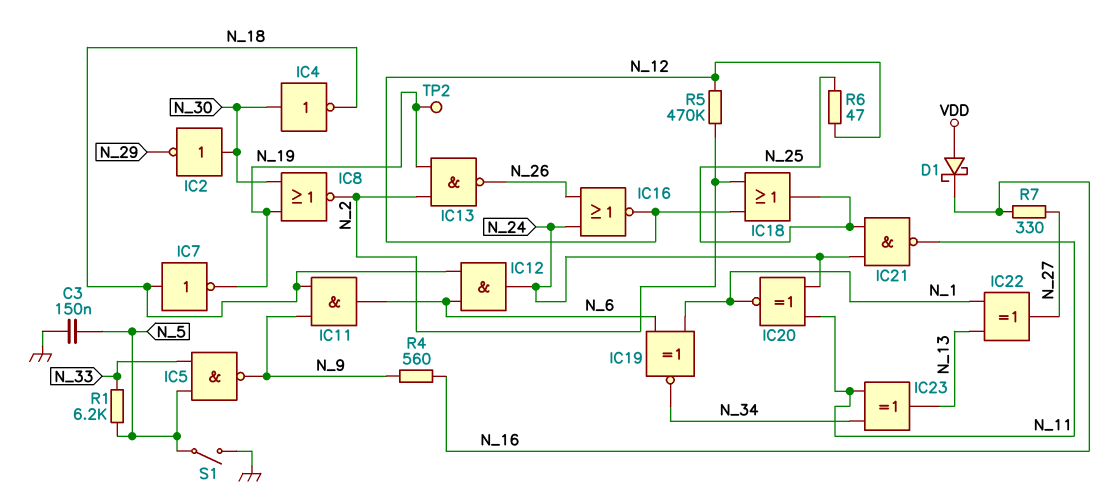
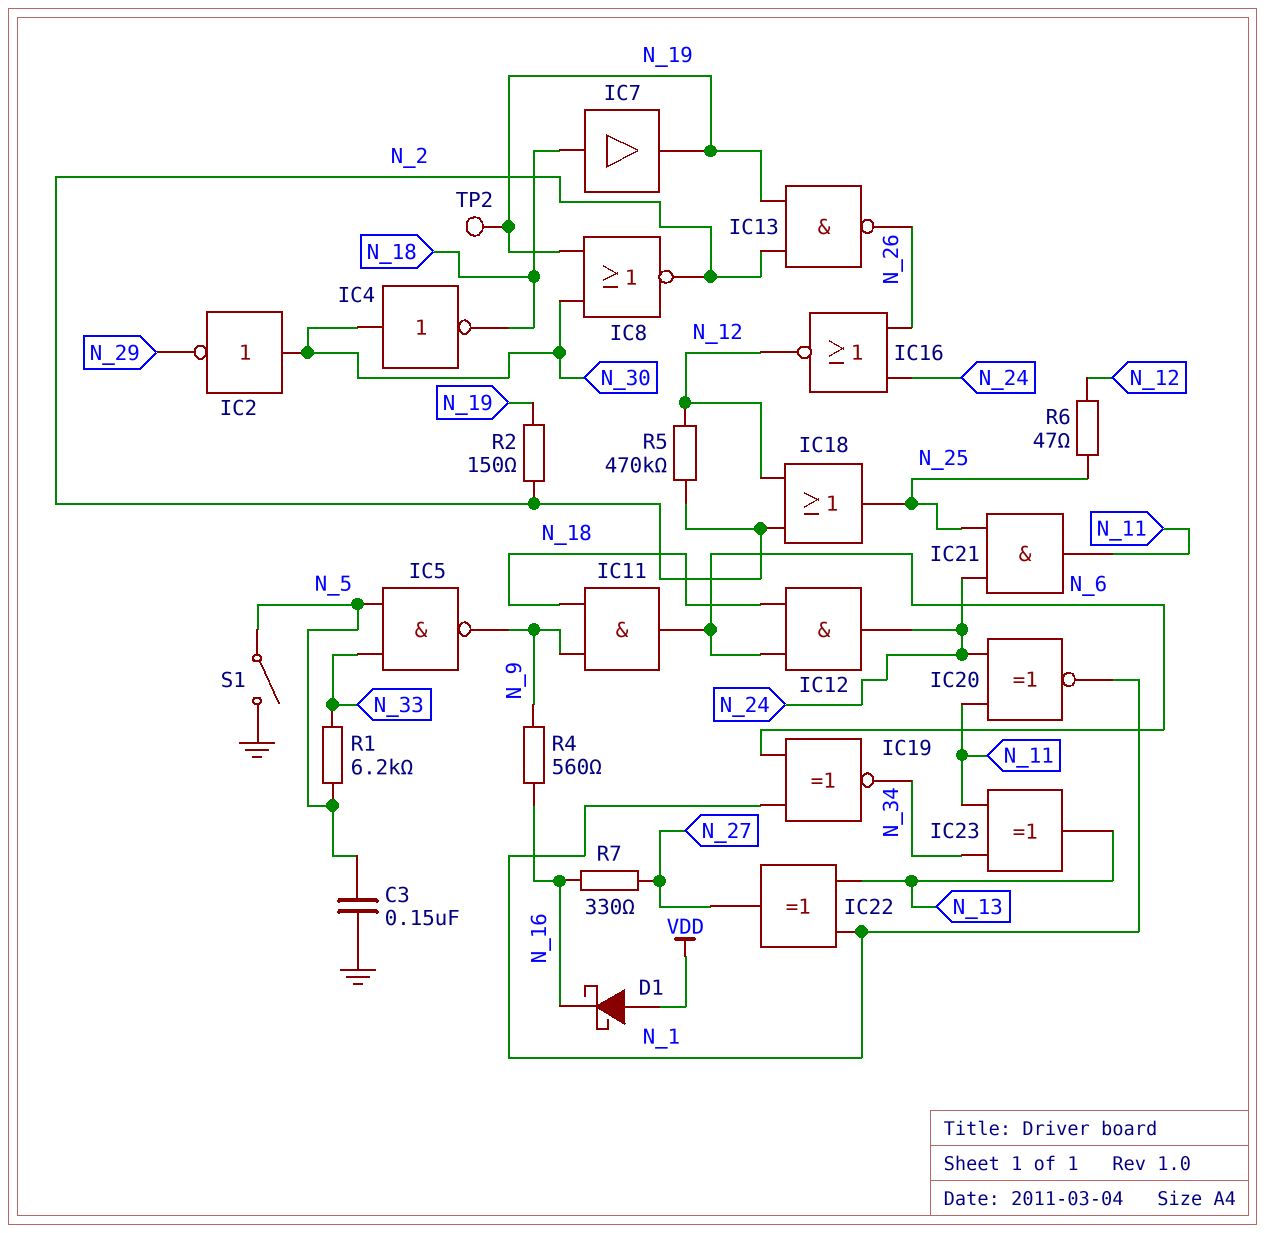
IC7: NOT (in N_18, out N_19) -> buffer (in N_18, out N_19)
IC21: NAND (in N_24, in N_25, out N_11) -> AND (in N_24, in N_25, out N_11)
R2: none -> 150 (N_2, N_19)

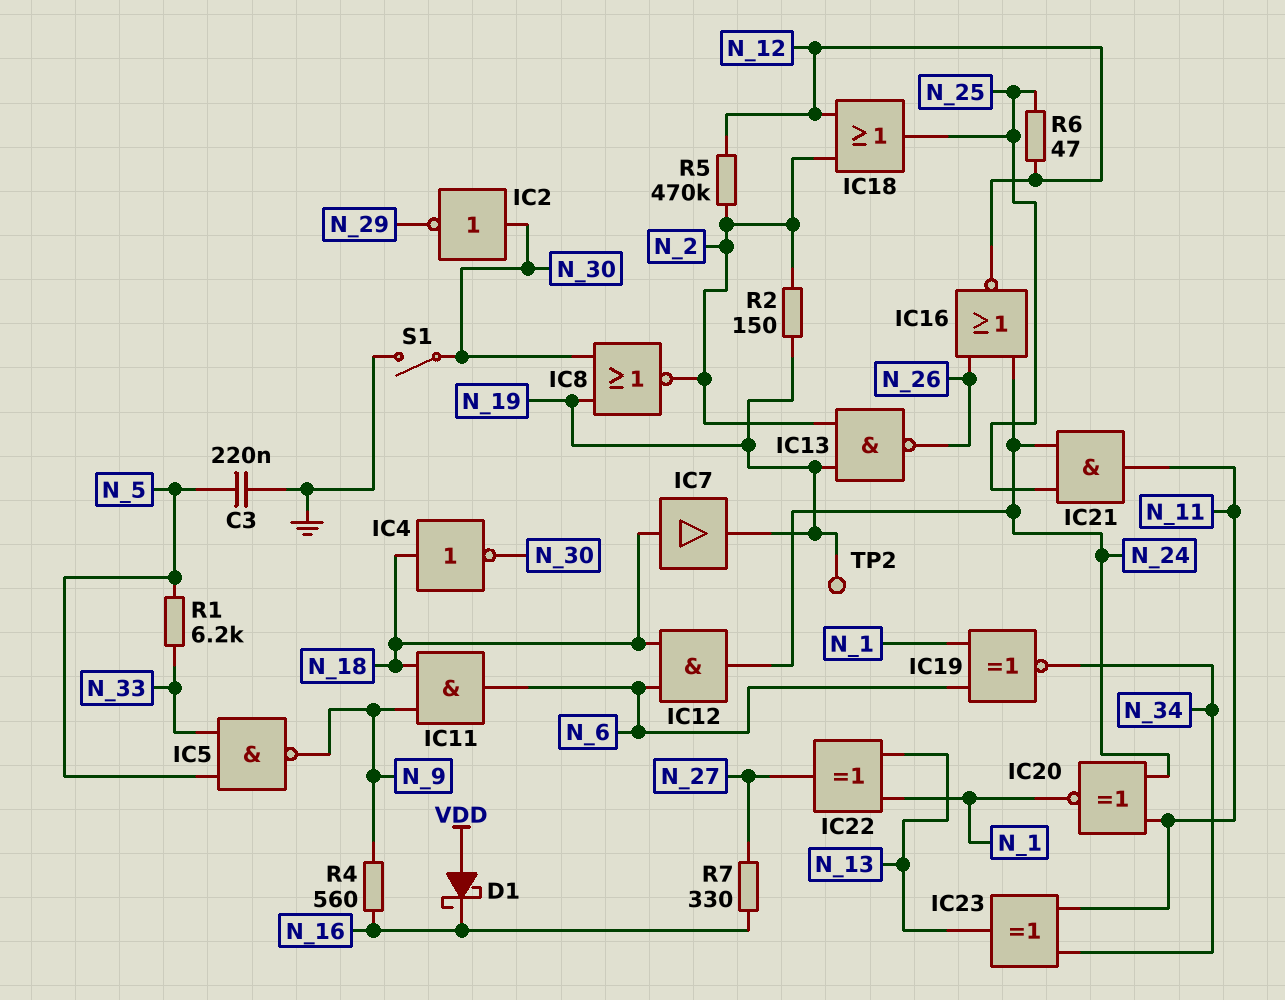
C3: 150nF (GND, N_5) -> 220nF (GND, N_5)
IC4: NOT (in N_30, out N_18) -> NOT (in N_18, out N_30)
S1: switch (GND, N_5) -> switch (GND, N_30)

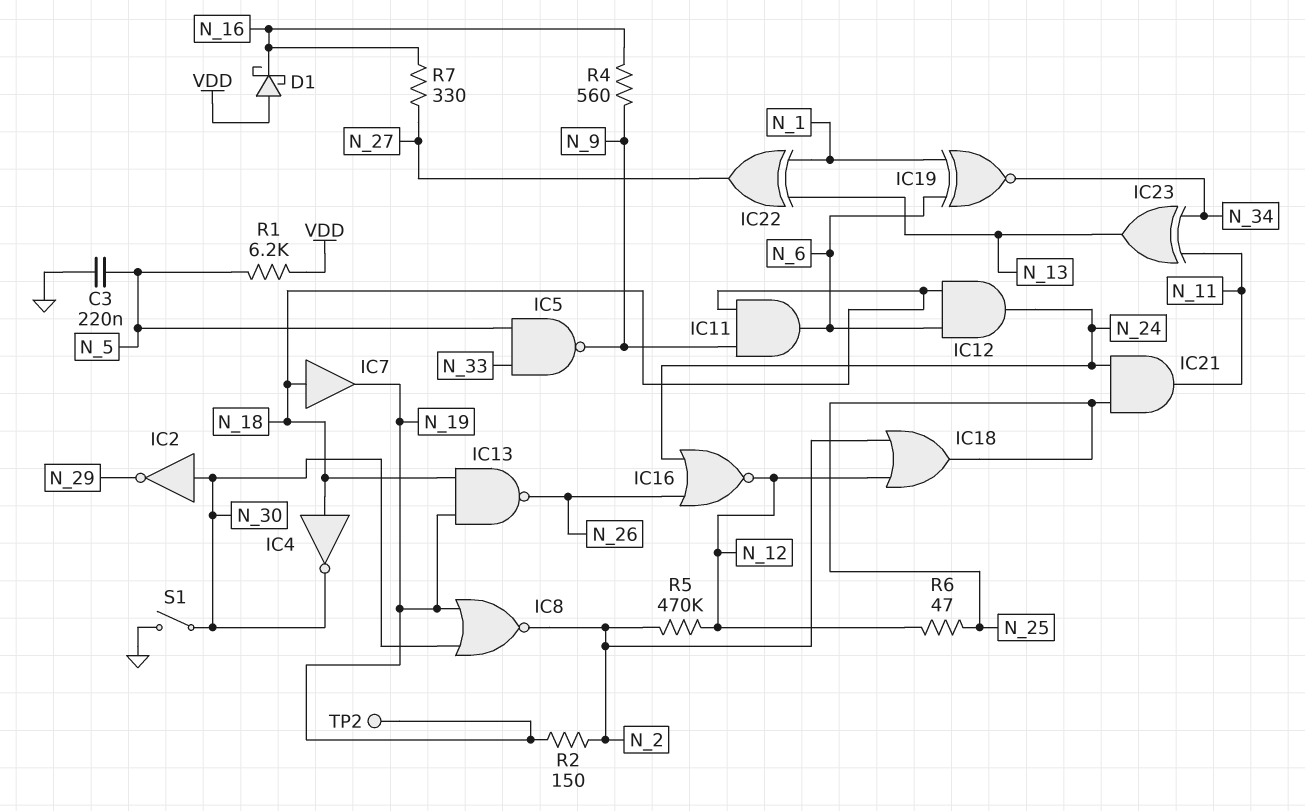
IC13: NAND (in N_2, in N_19, out N_26) -> NAND (in N_18, in N_19, out N_26)
IC20: XNOR (in N_11, in N_24, out N_1) -> none
R1: 6.2k (N_5, N_33) -> 6.2k (N_5, VDD)

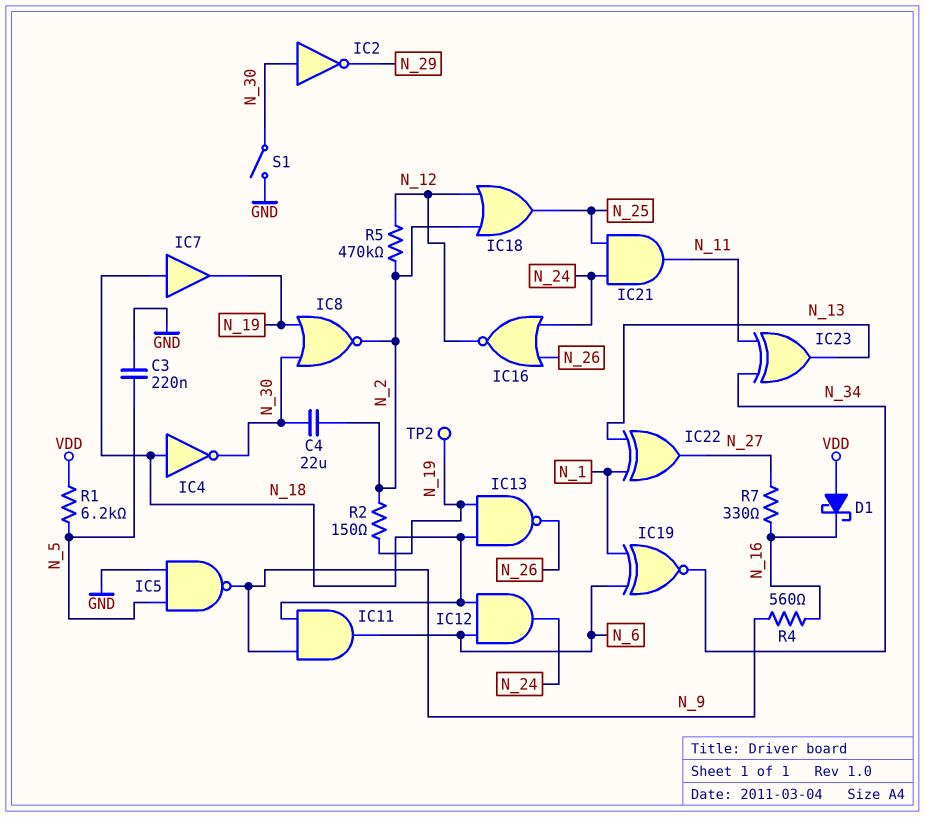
C4: none -> 22uF (N_2, N_30)
IC5: NAND (in N_5, in N_33, out N_9) -> NAND (in GND, in N_5, out N_9)
R6: 47 (N_12, N_25) -> none

